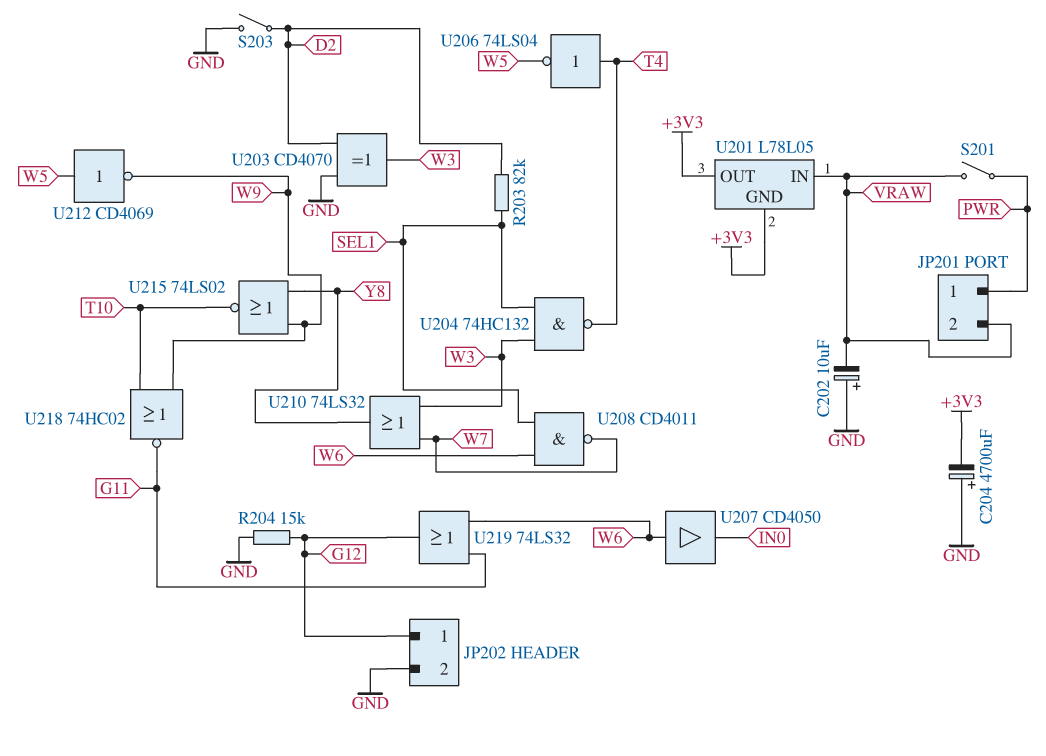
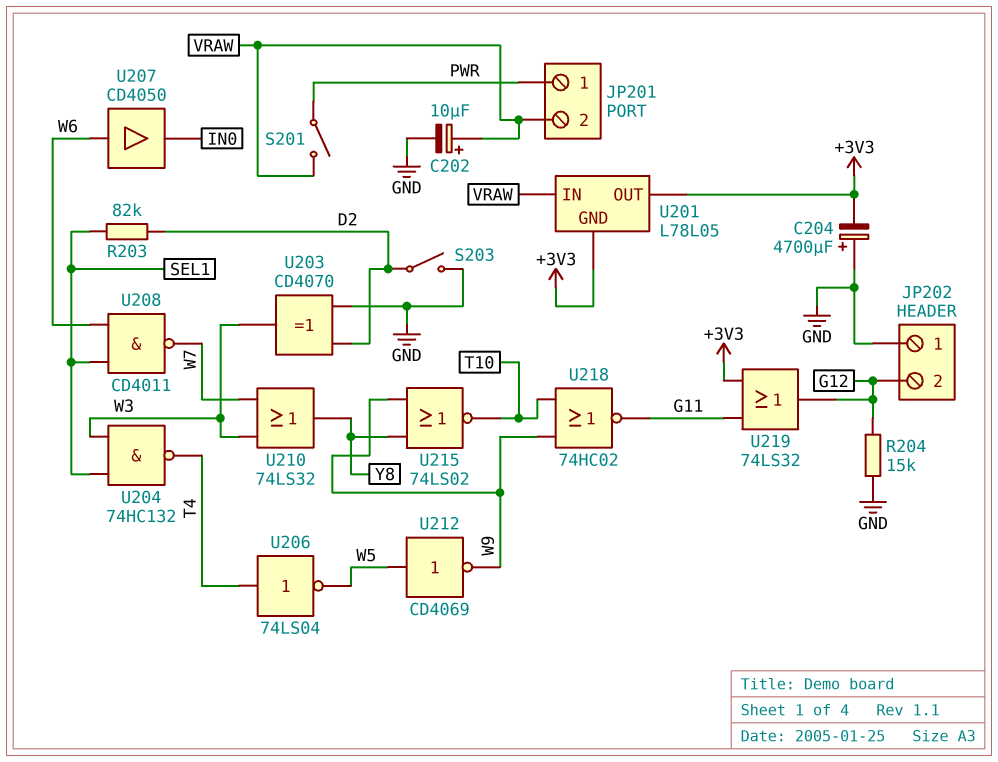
C202: 10uF (plus GND, minus VRAW) -> 10uF (plus VRAW, minus GND)
JP202 pin 1: G12 -> GND
JP202 pin 2: GND -> G12
U219: OR 74LS32 (in G11, in W6, out G12) -> OR 74LS32 (in +3V3, in G11, out G12)

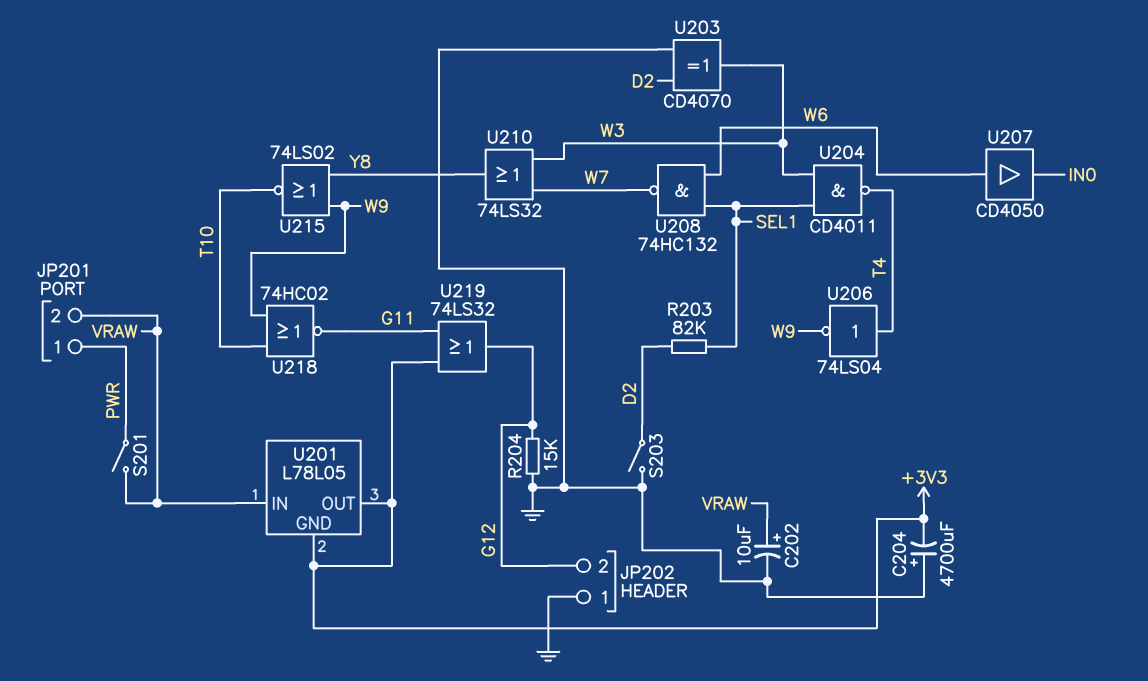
U204: NAND 74HC132 (in SEL1, in W3, out T4) -> NAND CD4011 (in SEL1, in W3, out T4)
U206: NOT 74LS04 (in T4, out W5) -> NOT 74LS04 (in T4, out W9)
U208: NAND CD4011 (in SEL1, in W6, out W7) -> NAND 74HC132 (in SEL1, in W6, out W7)
U212: NOT CD4069 (in W5, out W9) -> none

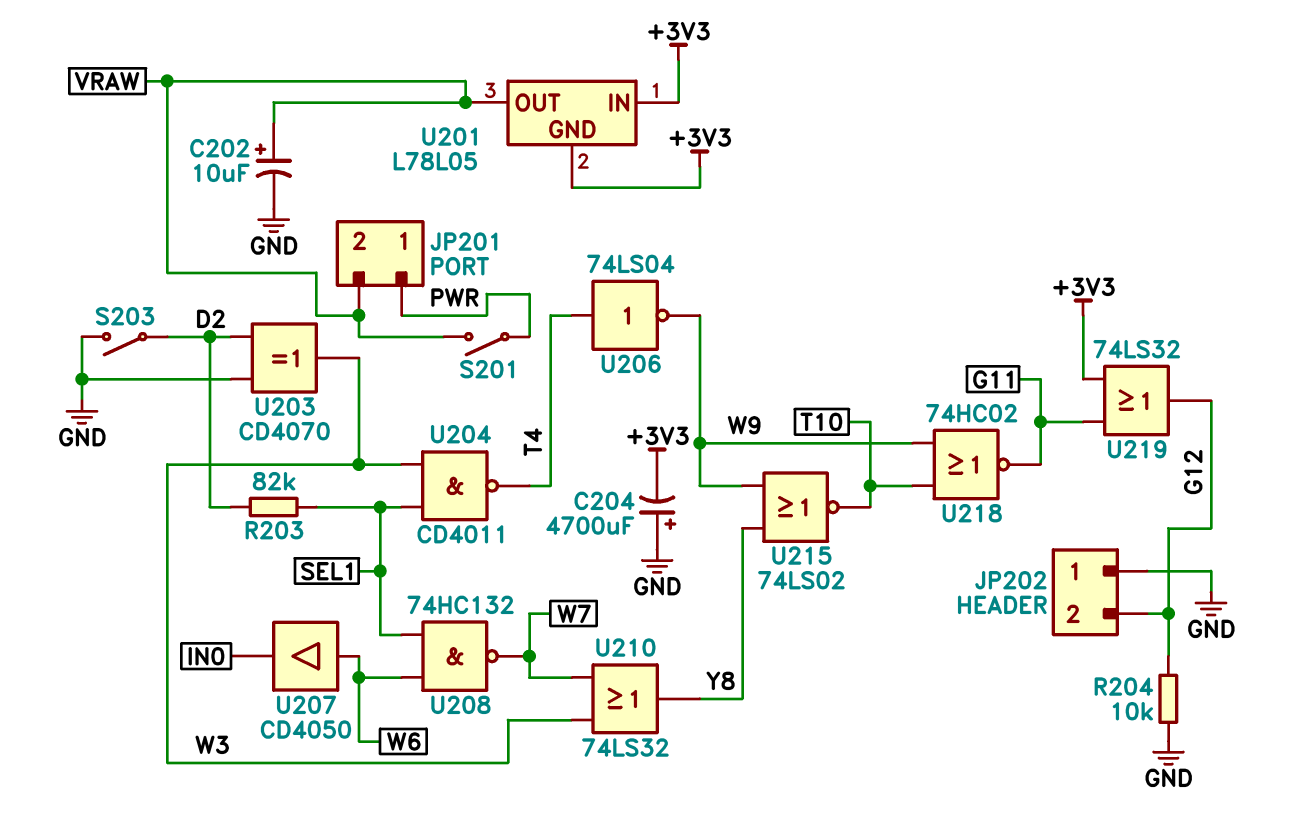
R204: 15k (G12, GND) -> 10k (G12, GND)
U201 pin IN: VRAW -> +3V3
U201 pin OUT: +3V3 -> VRAW

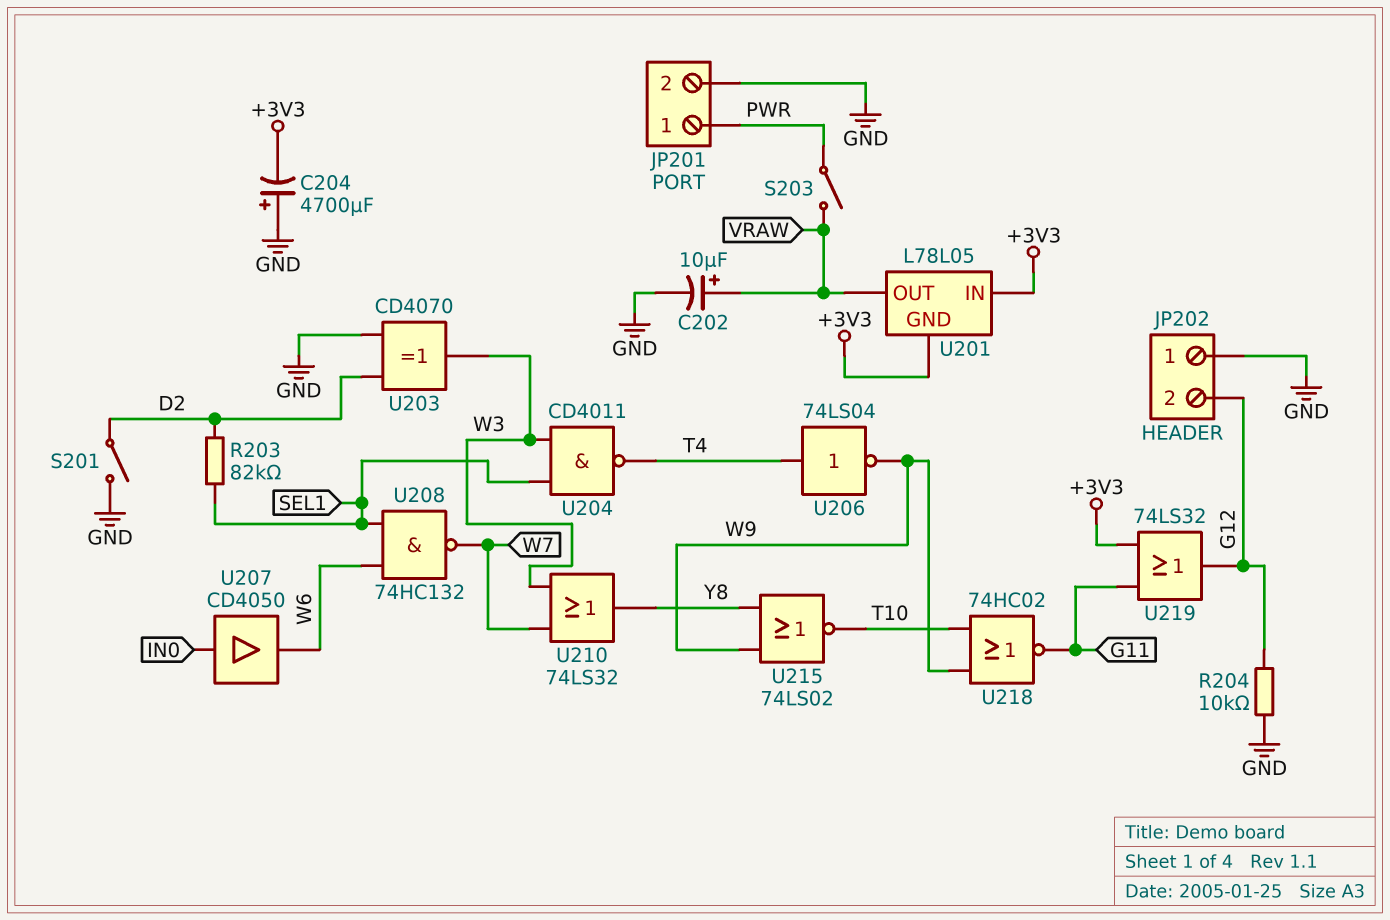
JP201 pin 2: VRAW -> GND
S201: switch (PWR, VRAW) -> switch (D2, GND)
S203: switch (D2, GND) -> switch (PWR, VRAW)
U207: buffer CD4050 (in W6, out IN0) -> buffer CD4050 (in IN0, out W6)

